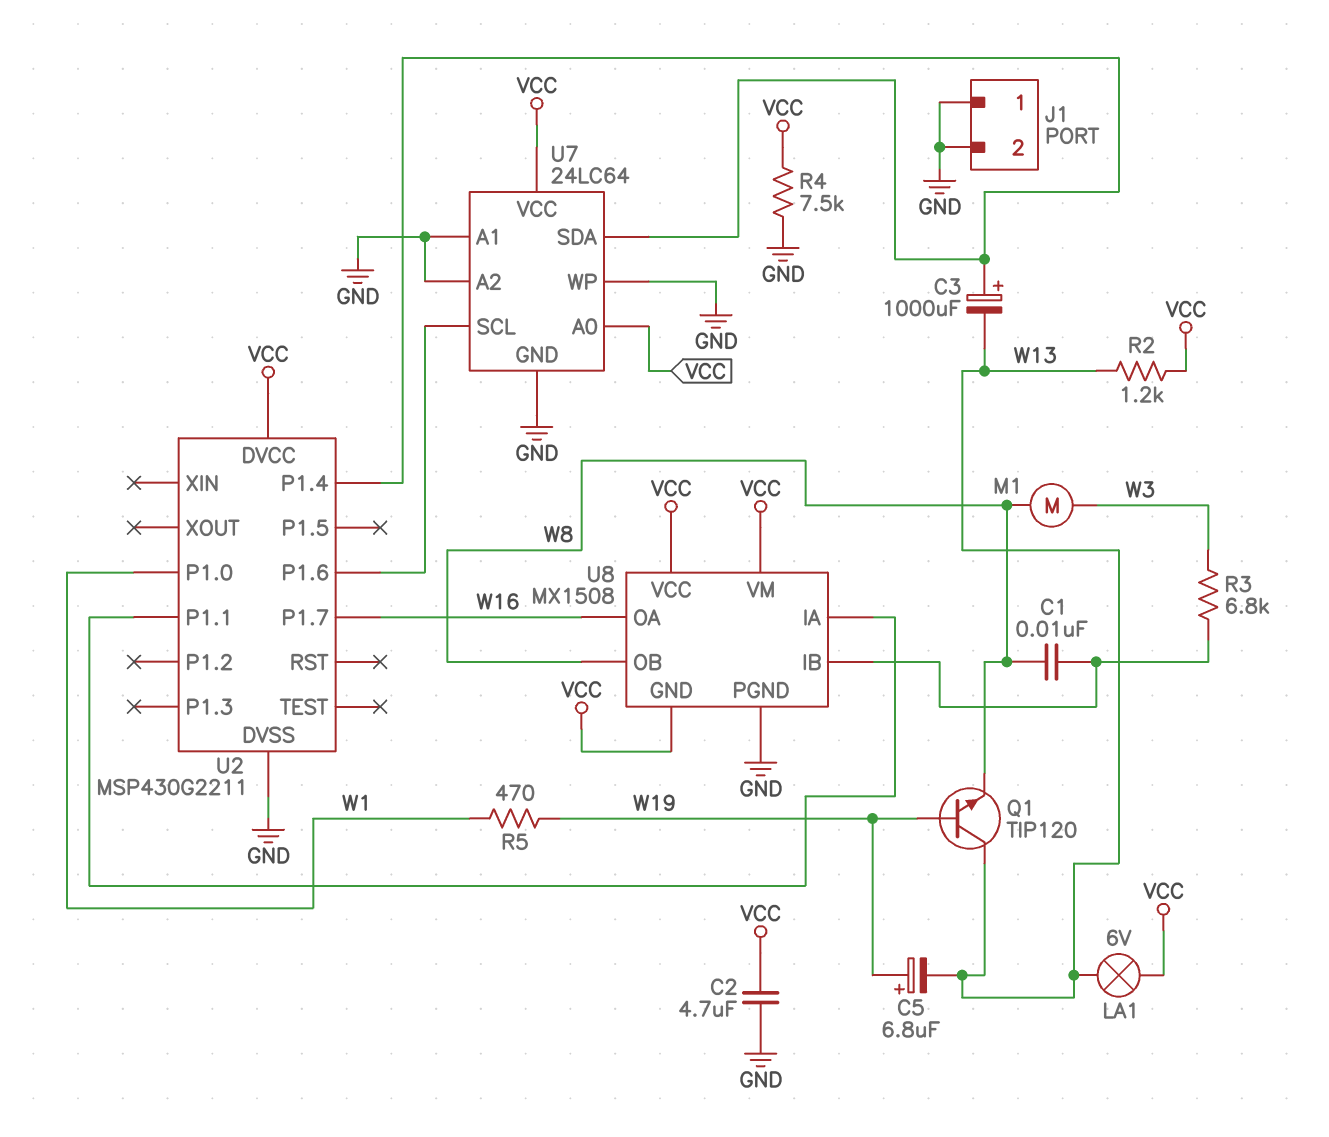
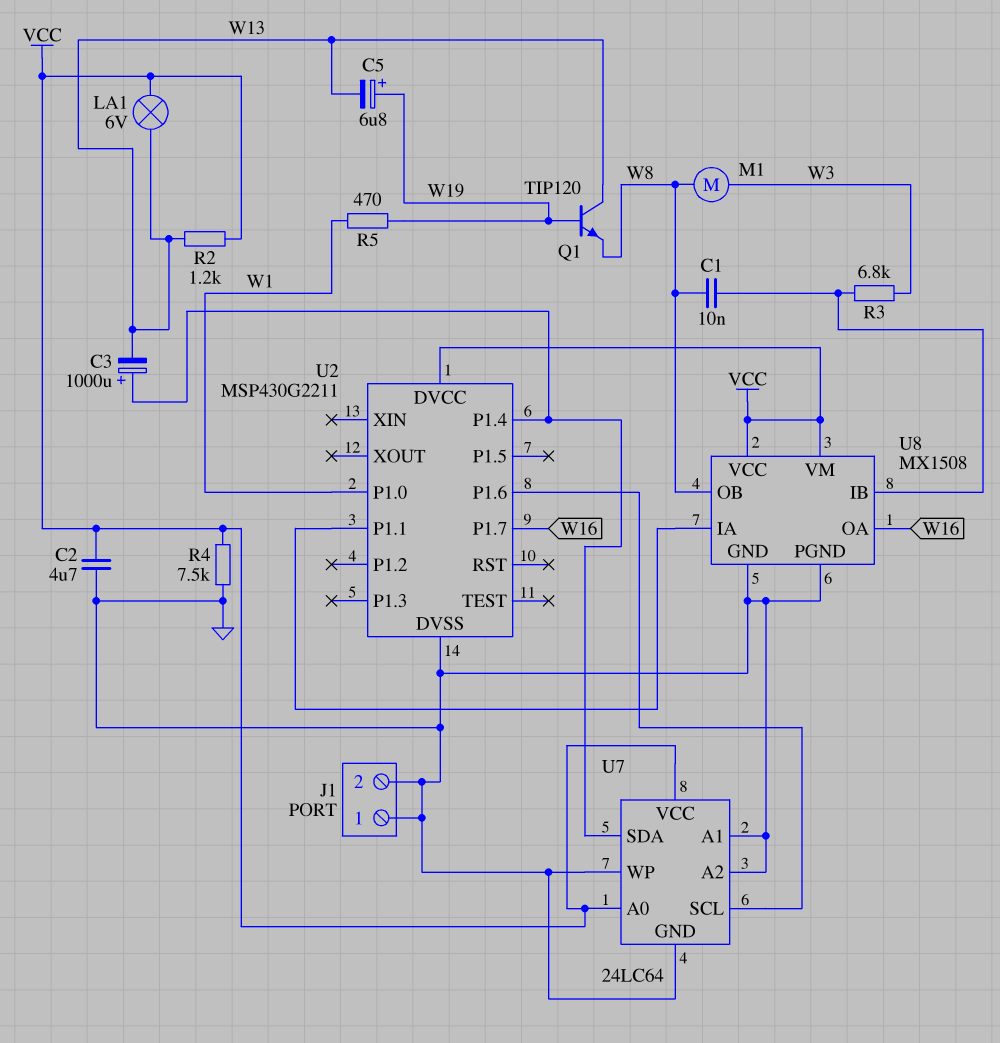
U8 pin GND: VCC -> GND

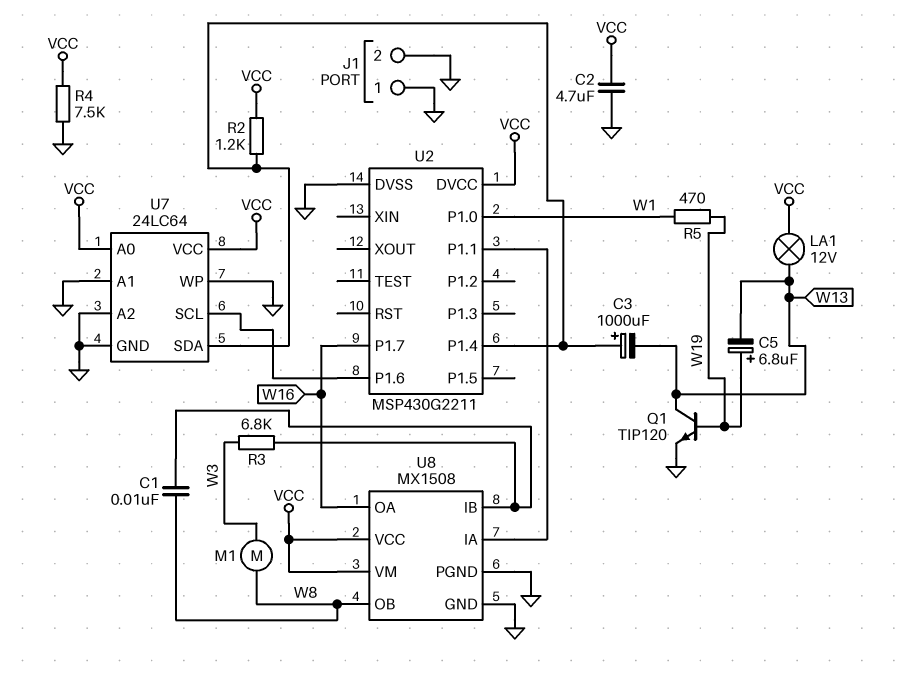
LA1: lamp 6V (VCC, W13) -> lamp 12V (VCC, W13)
Q1: NPN TIP120 (B W19, C W13, E W8) -> NPN TIP120 (B W19, C W13, E GND)
R2: 1.2k (VCC, W13) -> 1.2k (U2/P1.4, VCC)

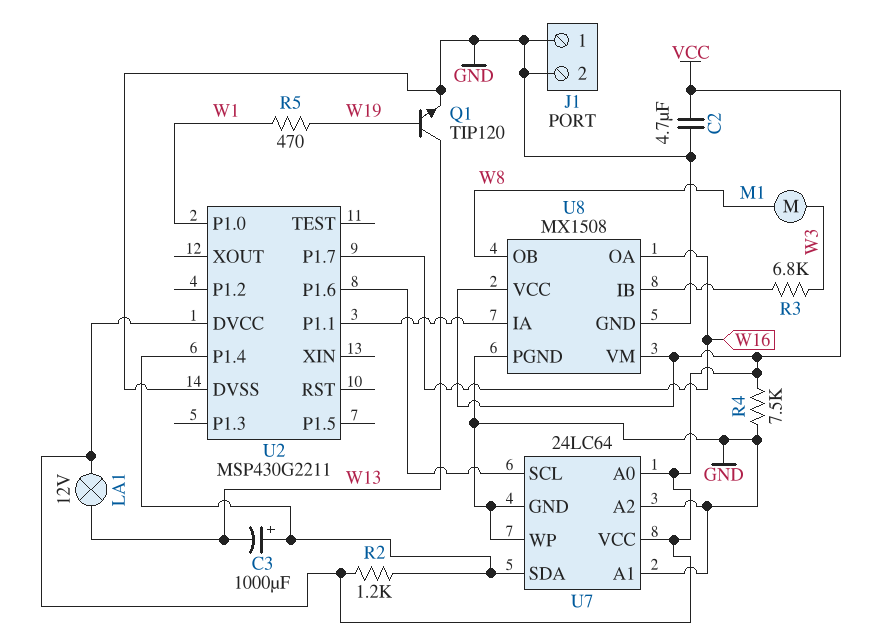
C1: 10nF (U8/IB, W8) -> none
C5: 6.8uF (plus W19, minus W13) -> none

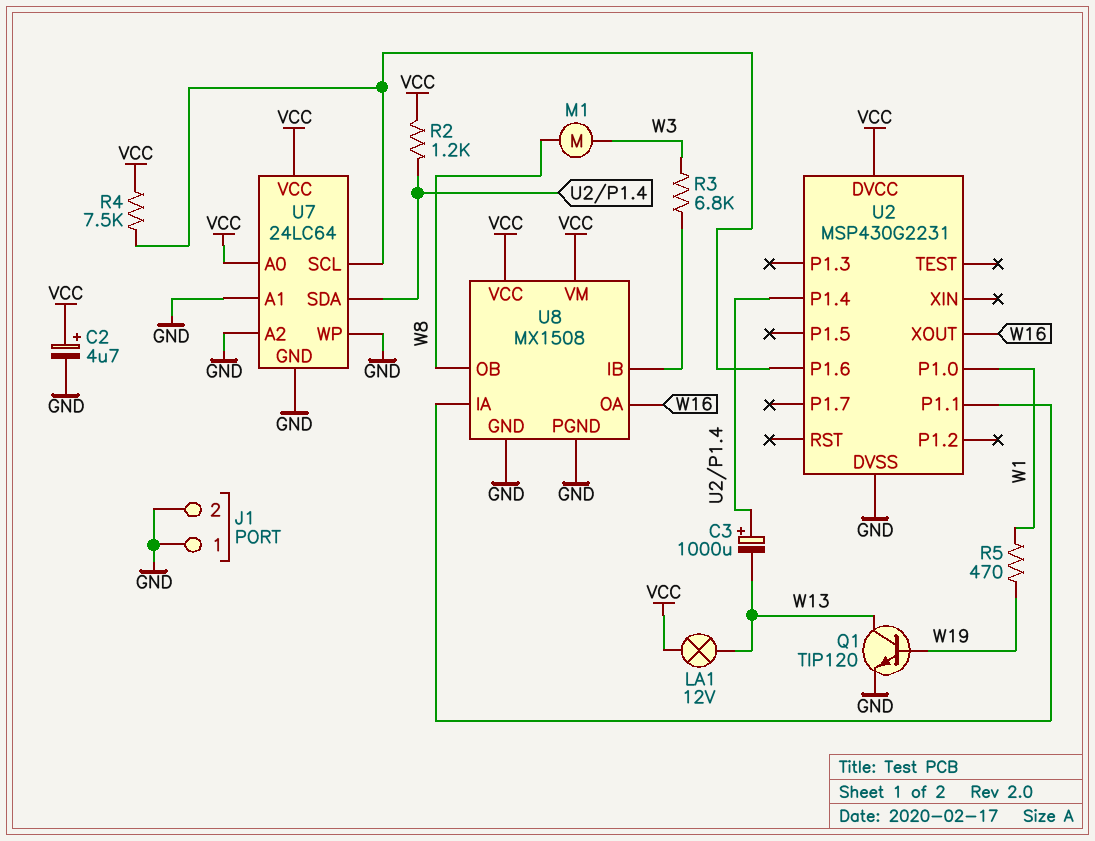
C2: 4.7uF (GND, VCC) -> 4.7uF (plus VCC, minus GND)
R4: 7.5k (GND, VCC) -> 7.5k (U2/P1.6, VCC)
U2: MSP430G2211 -> MSP430G2231
U2 pin P1.7: W16 -> none
U2 pin XOUT: none -> W16

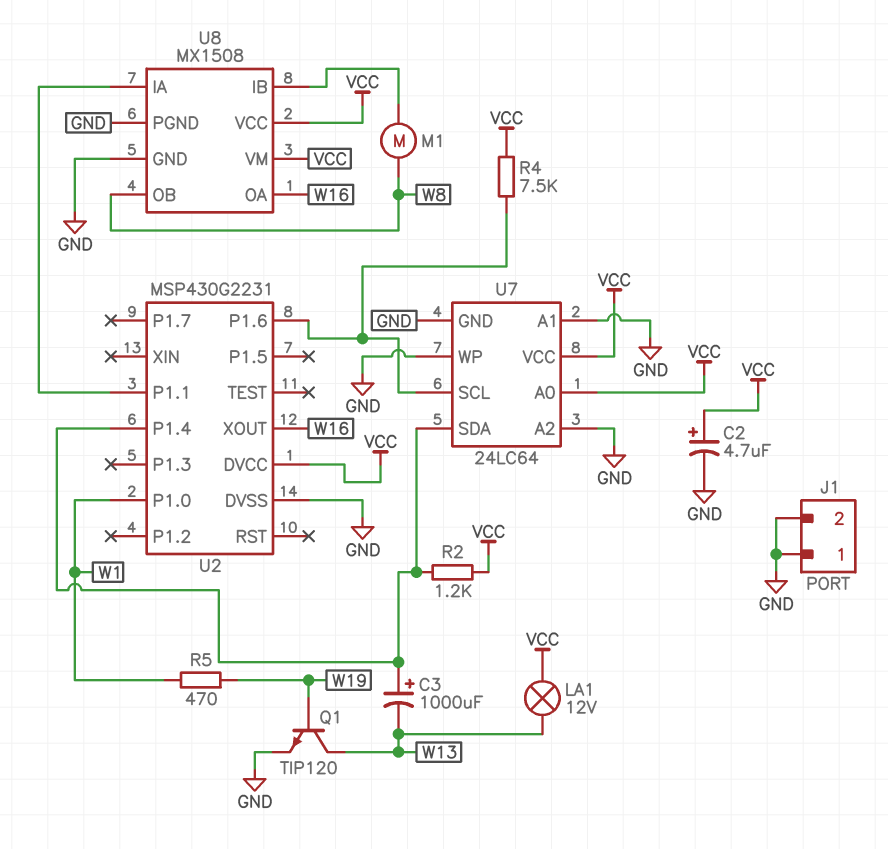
M1: motor (W3, W8) -> motor (U8/IB, W8)
R3: 6.8k (U8/IB, W3) -> none

